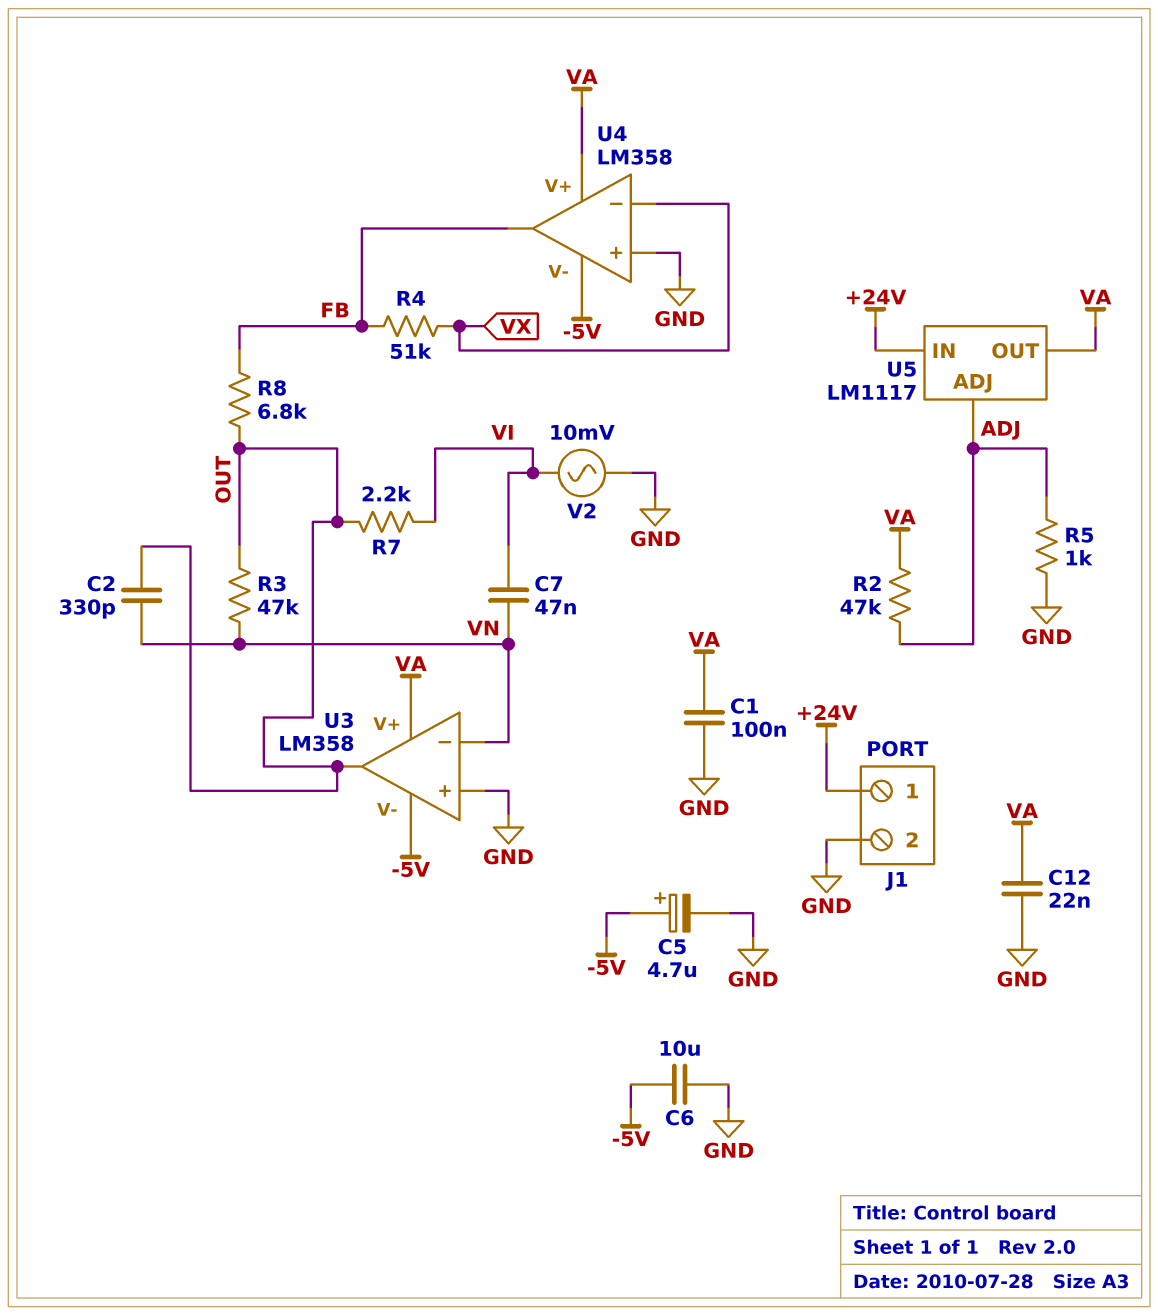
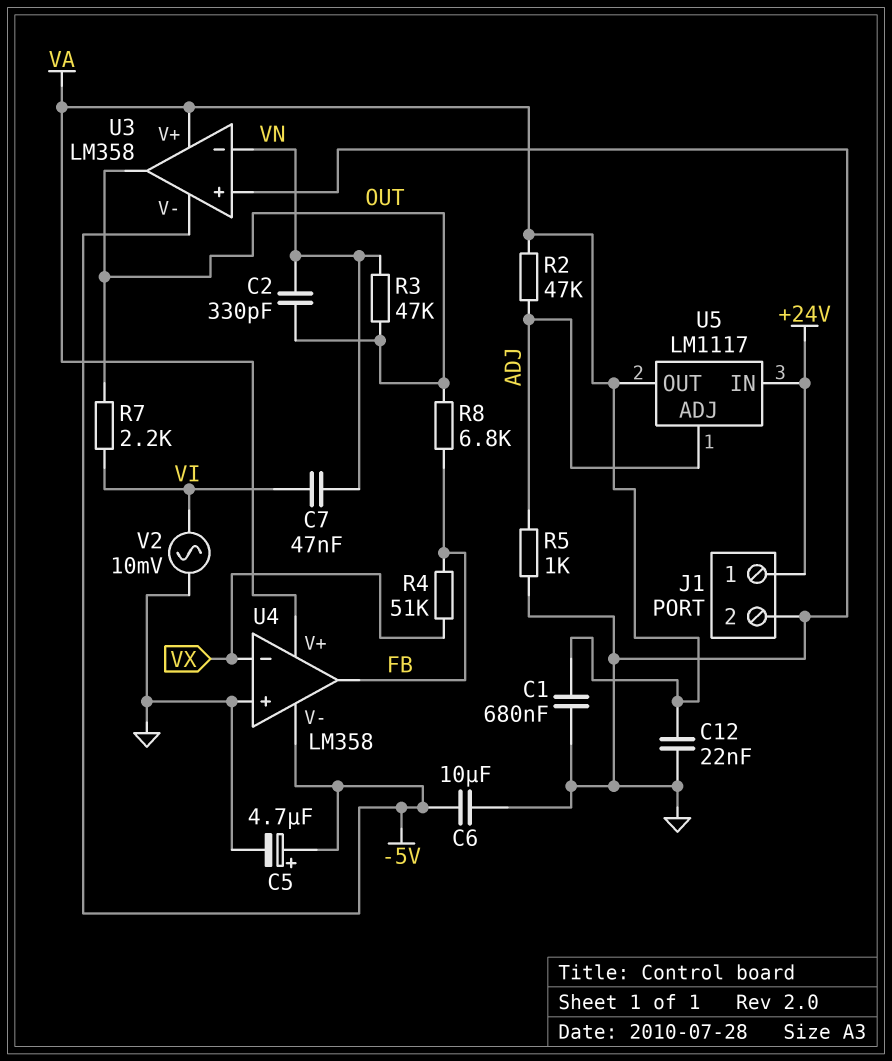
C1: 100nF (GND, VA) -> 680nF (GND, VA)

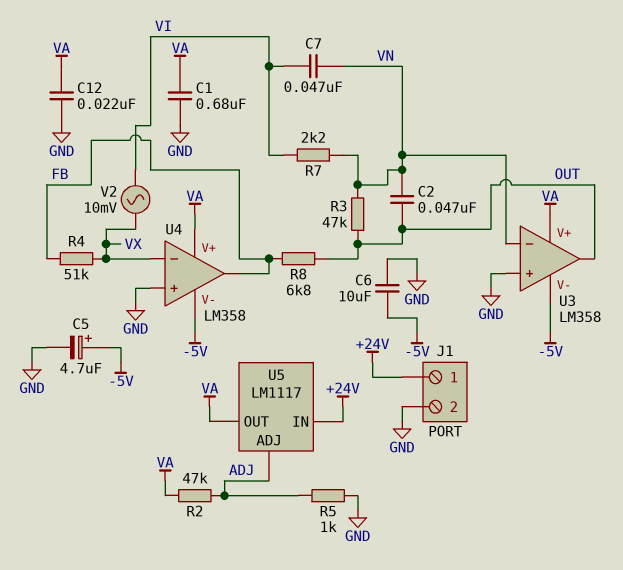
C2: 330pF (OUT, VN) -> 47nF (OUT, VN)
R7: 2.2k (OUT, VI) -> 2.2k (VI, VN)
V2: AC 10mV (GND, VI) -> AC 10mV (VI, VX)

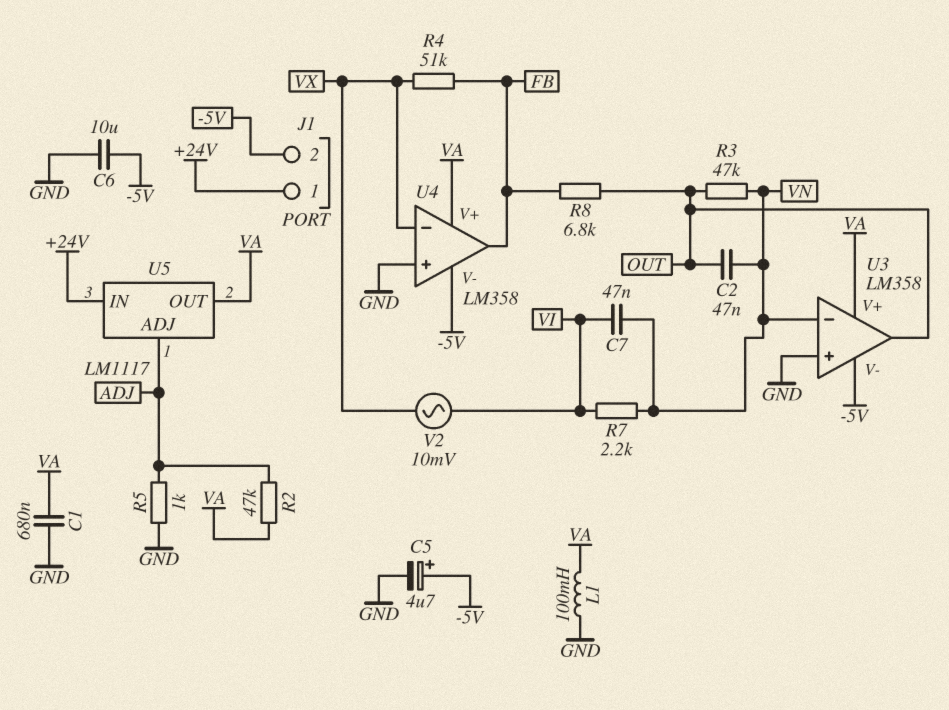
C12: 22nF (GND, VA) -> none
J1 pin 2: GND -> -5V
L1: none -> 100mH (GND, VA)

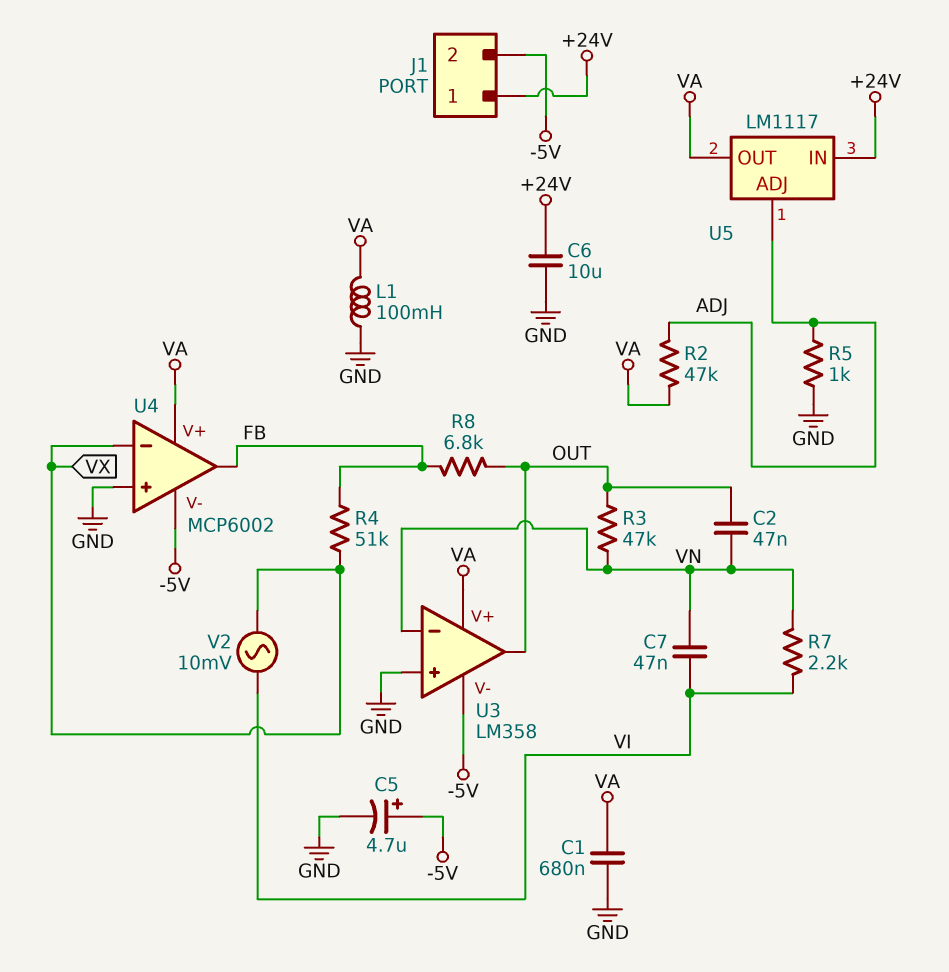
C6: 10uF (-5V, GND) -> 10uF (+24V, GND)
U4: LM358 -> MCP6002

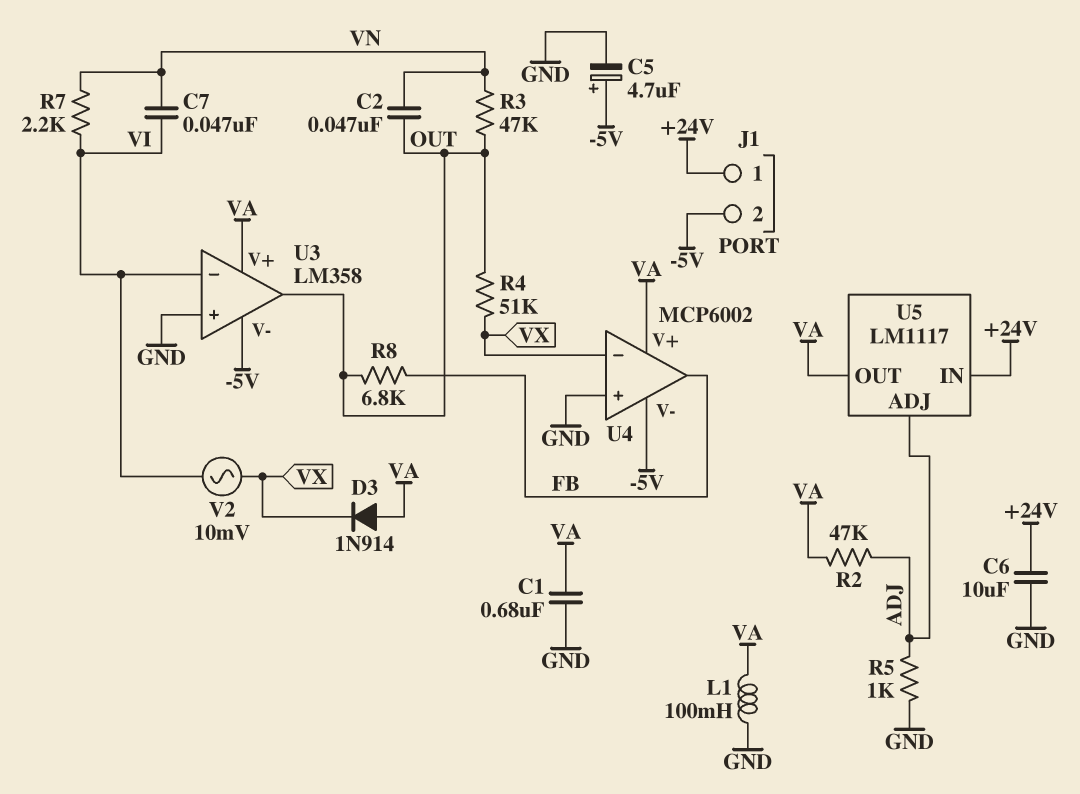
D3: none -> diode 1N914 (A VA, K VX)
R4: 51k (FB, VX) -> 51k (OUT, VX)
U3 pin in-: VN -> VI

